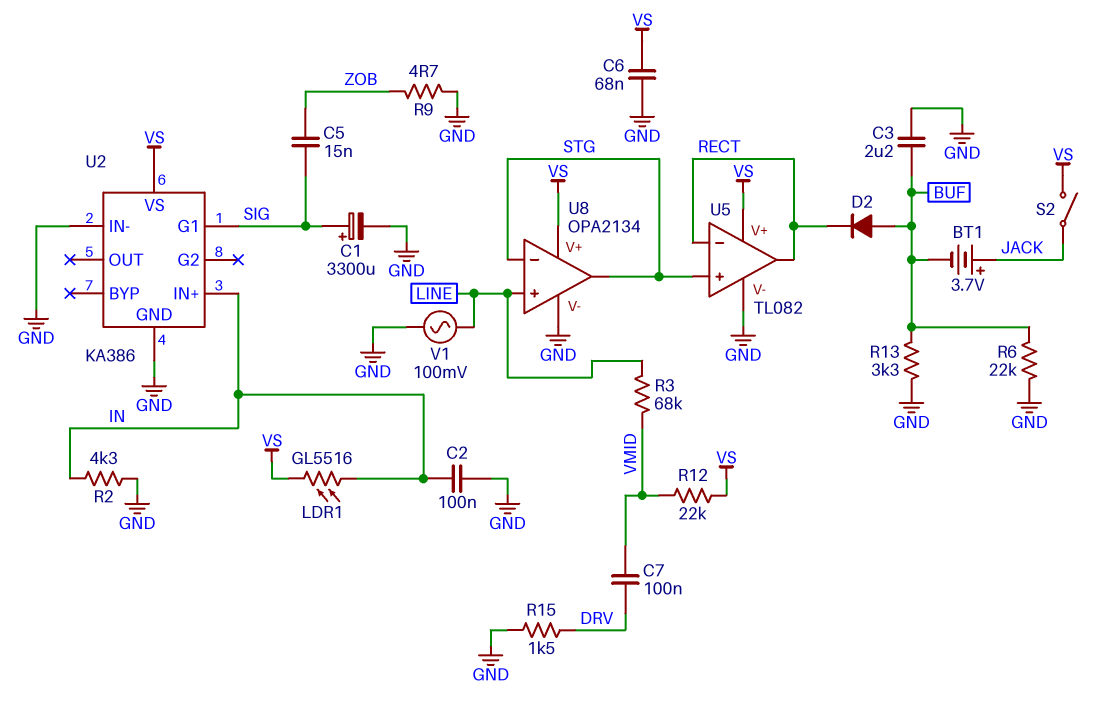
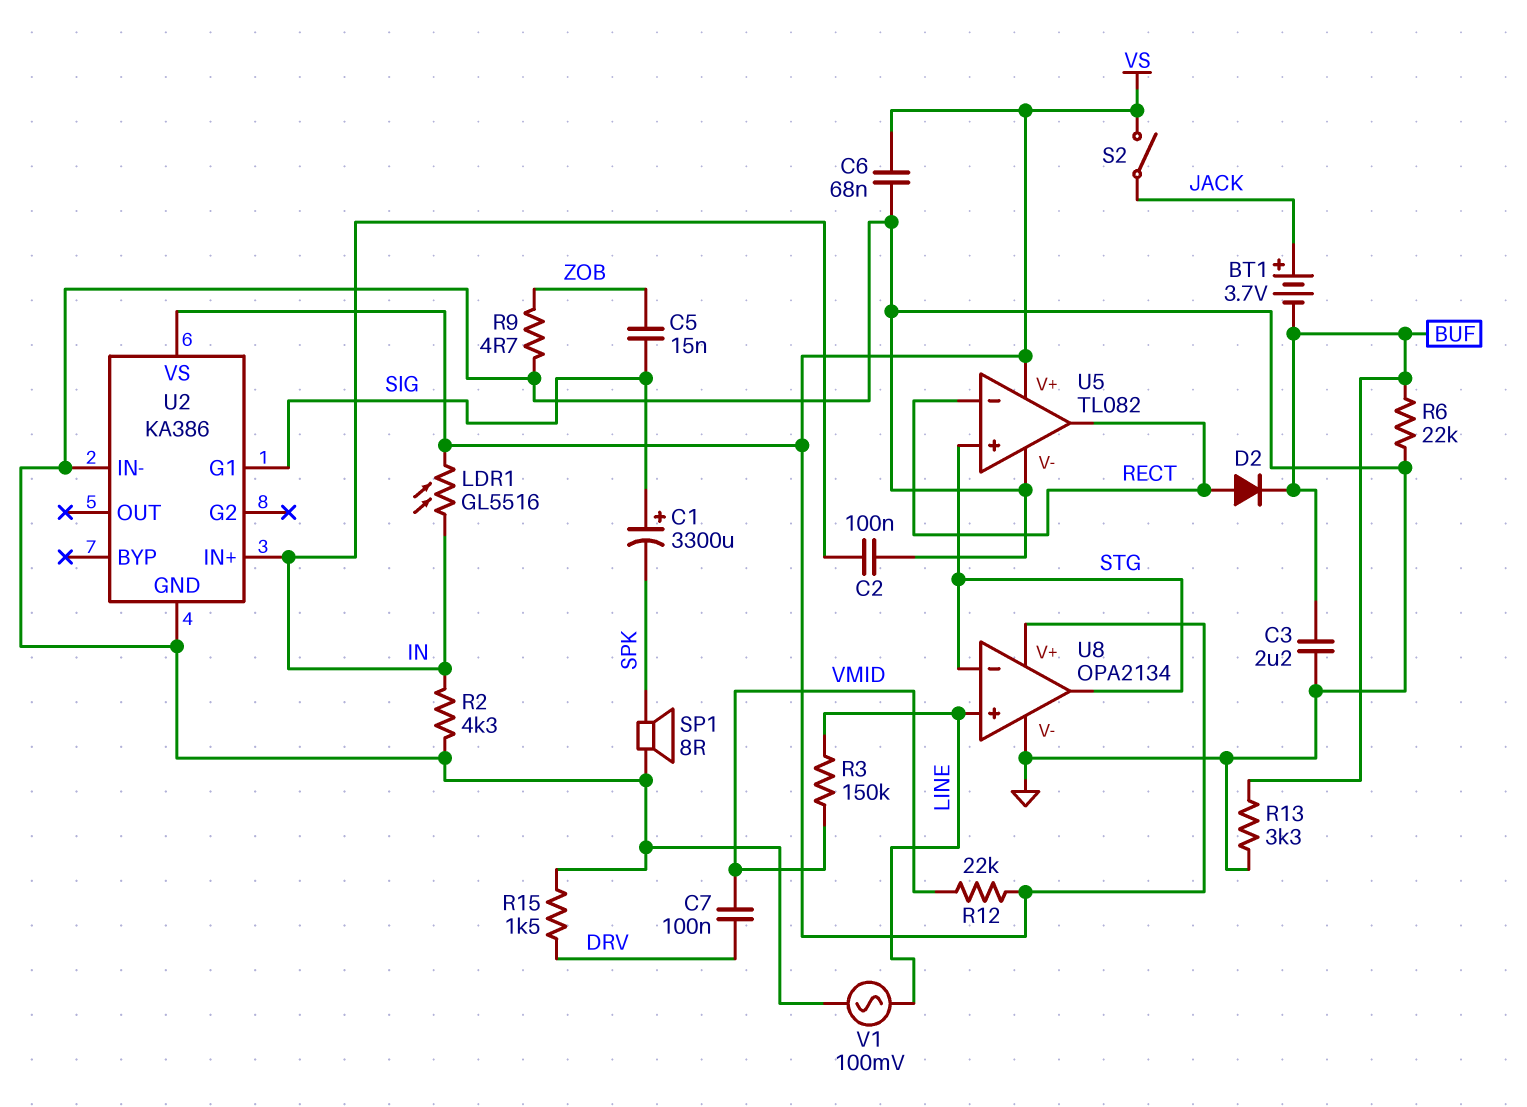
C1: 3300uF (plus SIG, minus GND) -> 3300uF (plus SIG, minus SPK)
D2: diode (A BUF, K RECT) -> diode (A RECT, K BUF)
R3: 68k (LINE, VMID) -> 150k (LINE, VMID)
SP1: none -> speaker 8R (GND, SPK)

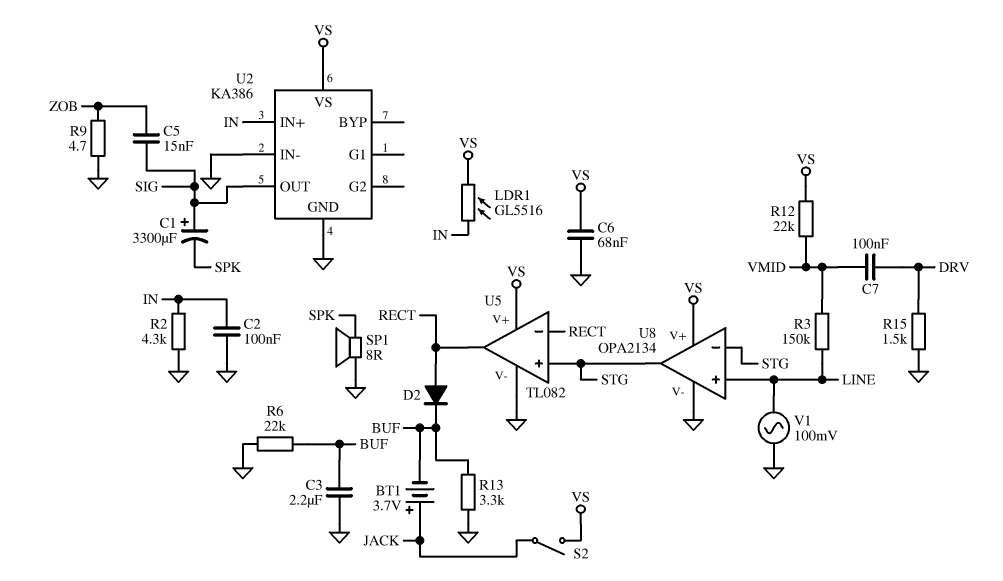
U2 pin G1: SIG -> none
U2 pin OUT: none -> SIG

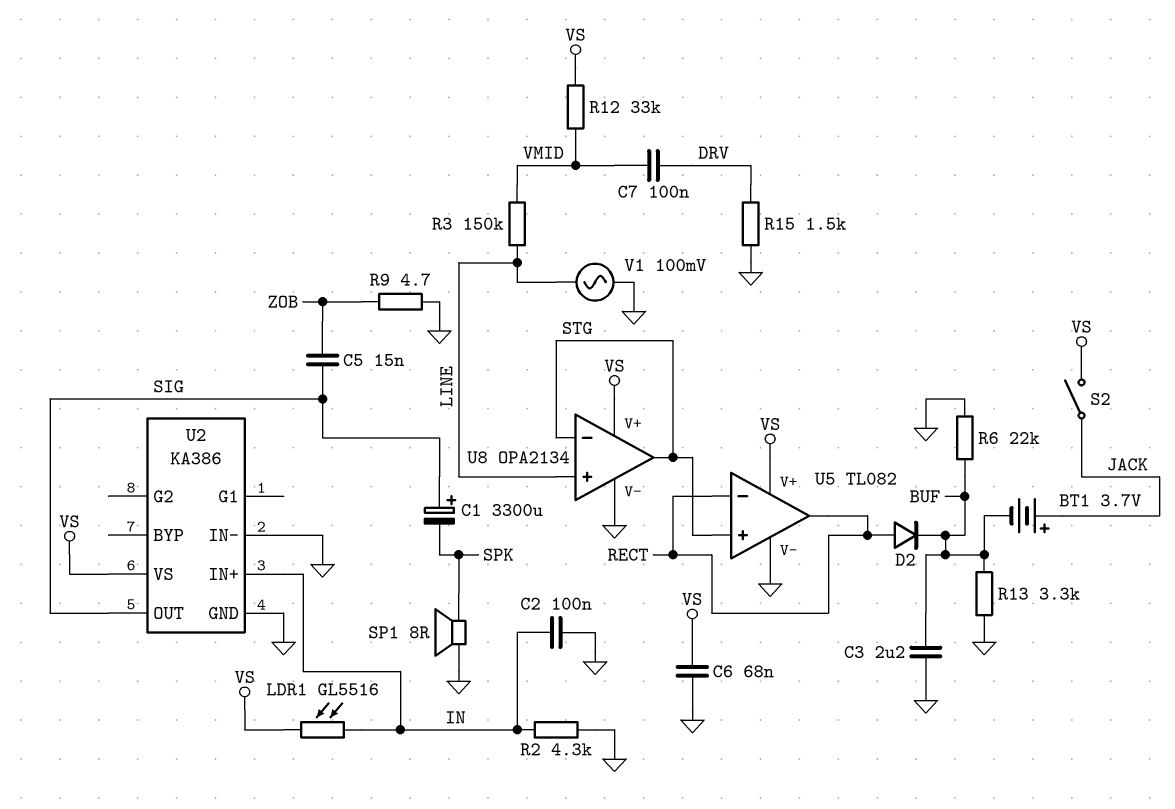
R12: 22k (VMID, VS) -> 33k (VMID, VS)

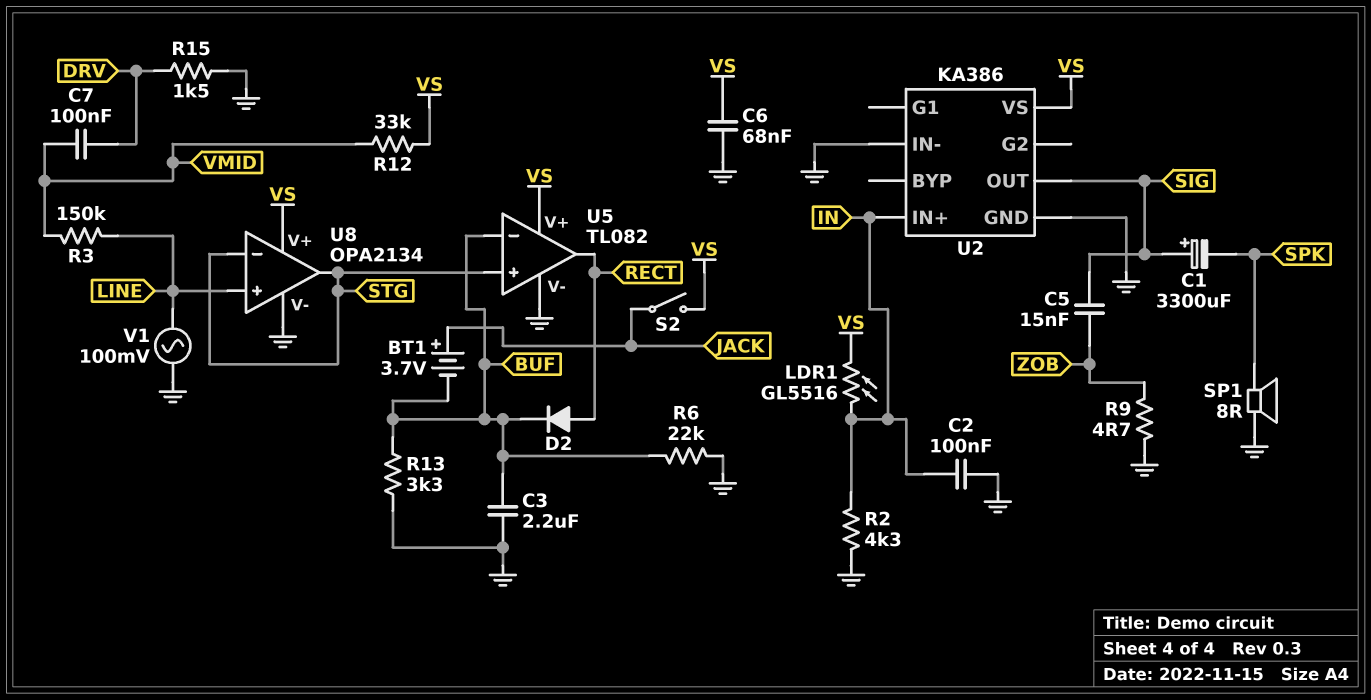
U5 pin in-: RECT -> BUF

